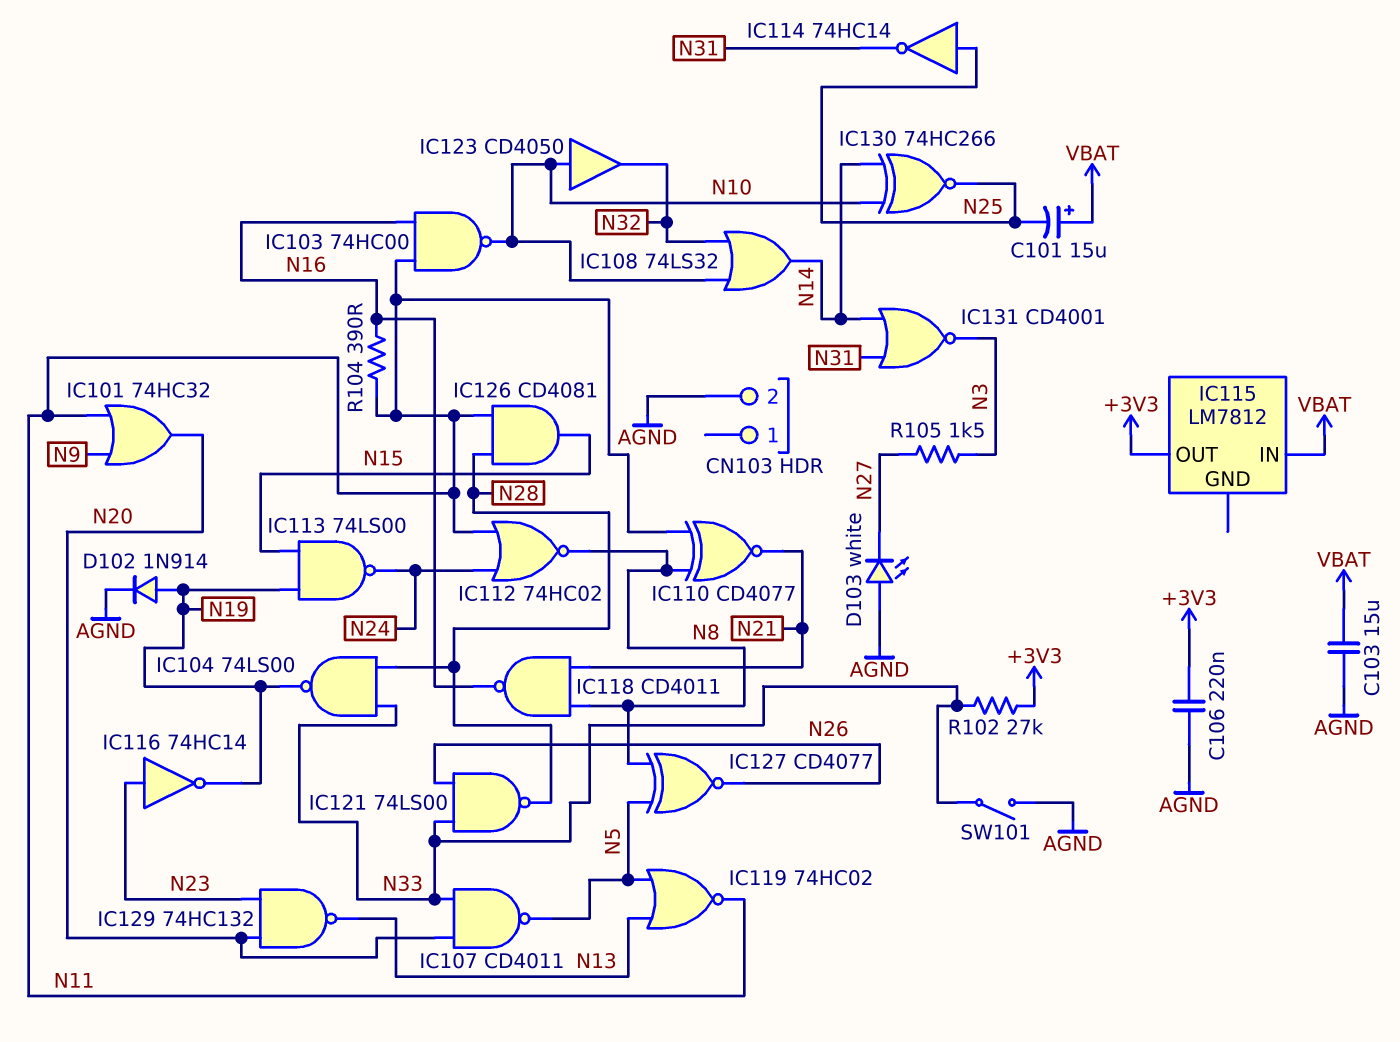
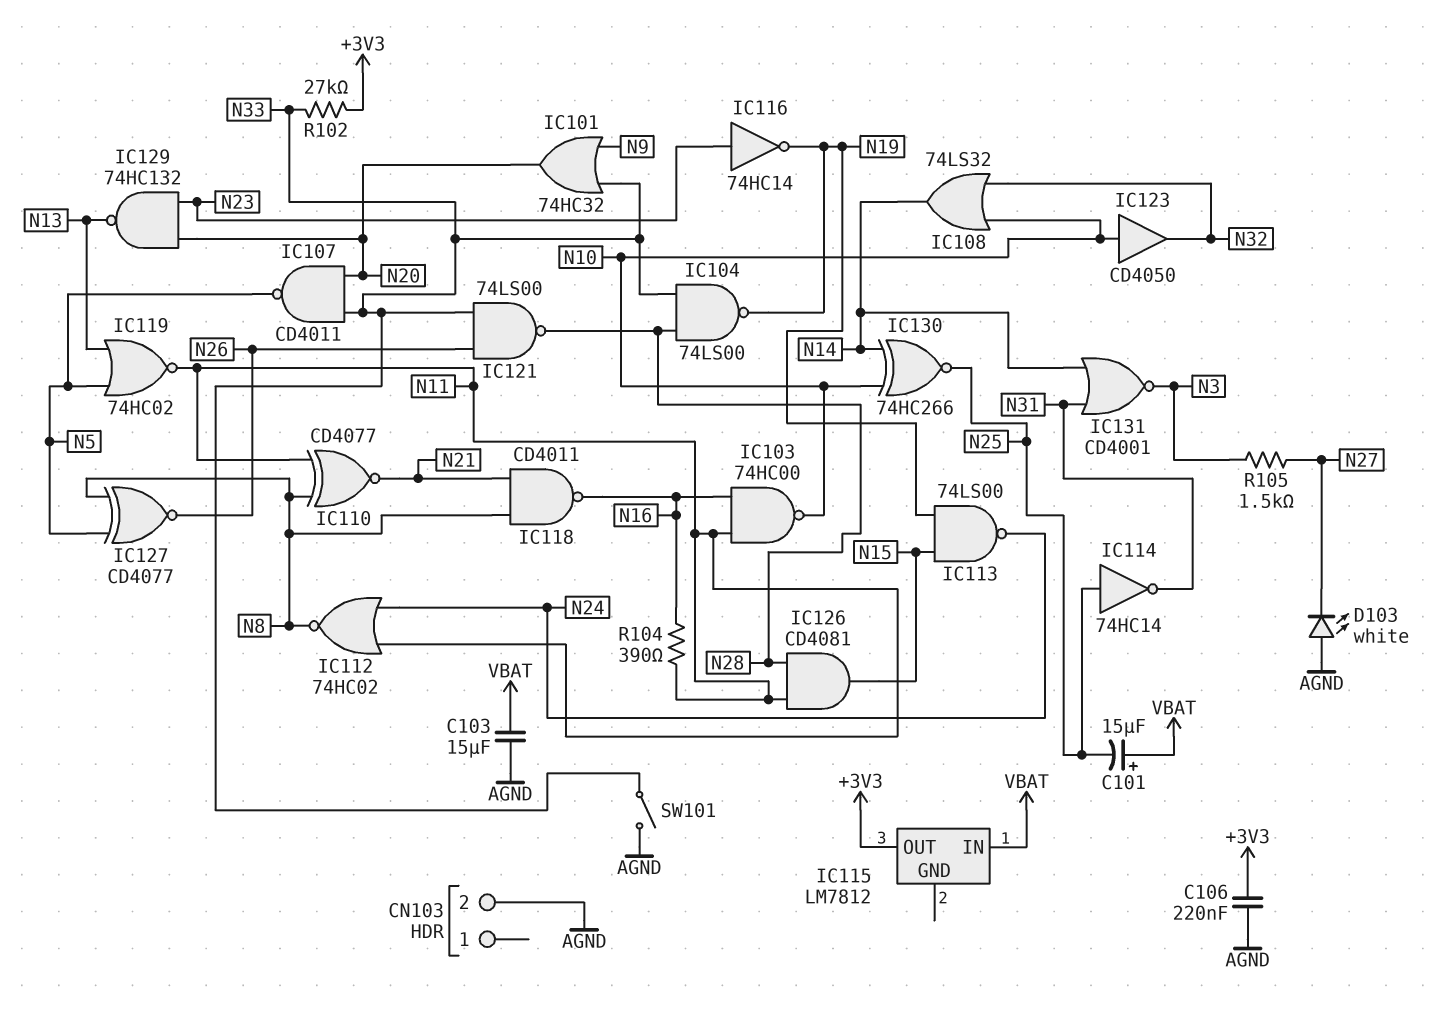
D102: diode 1N914 (A N19, K AGND) -> none
IC101: OR 74HC32 (in N9, in N11, out N20) -> OR 74HC32 (in N9, in N33, out N20)

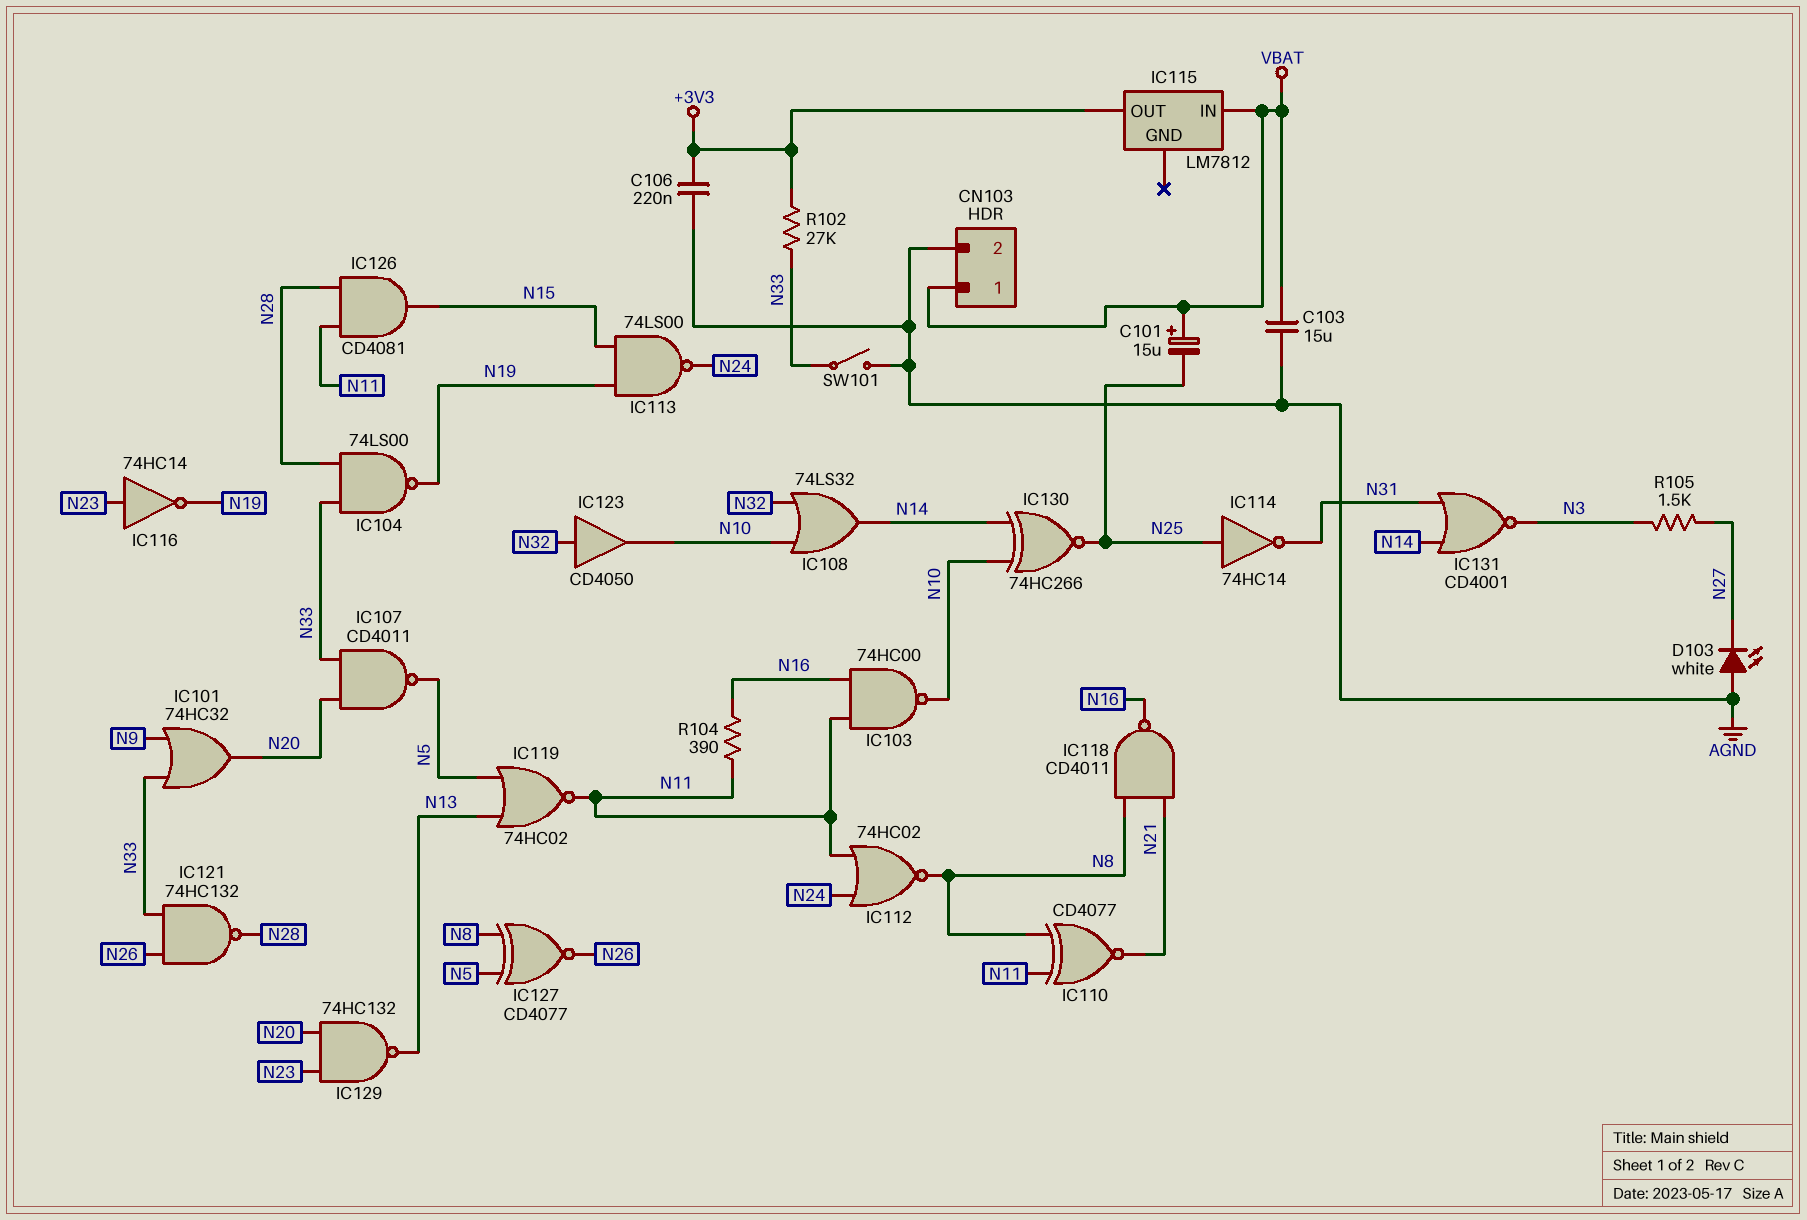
CN103 pin 1: none -> VBAT
IC121: NAND 74LS00 (in N26, in N33, out N28) -> NAND 74HC132 (in N26, in N33, out N28)
IC123: buffer CD4050 (in N10, out N32) -> buffer CD4050 (in N32, out N10)

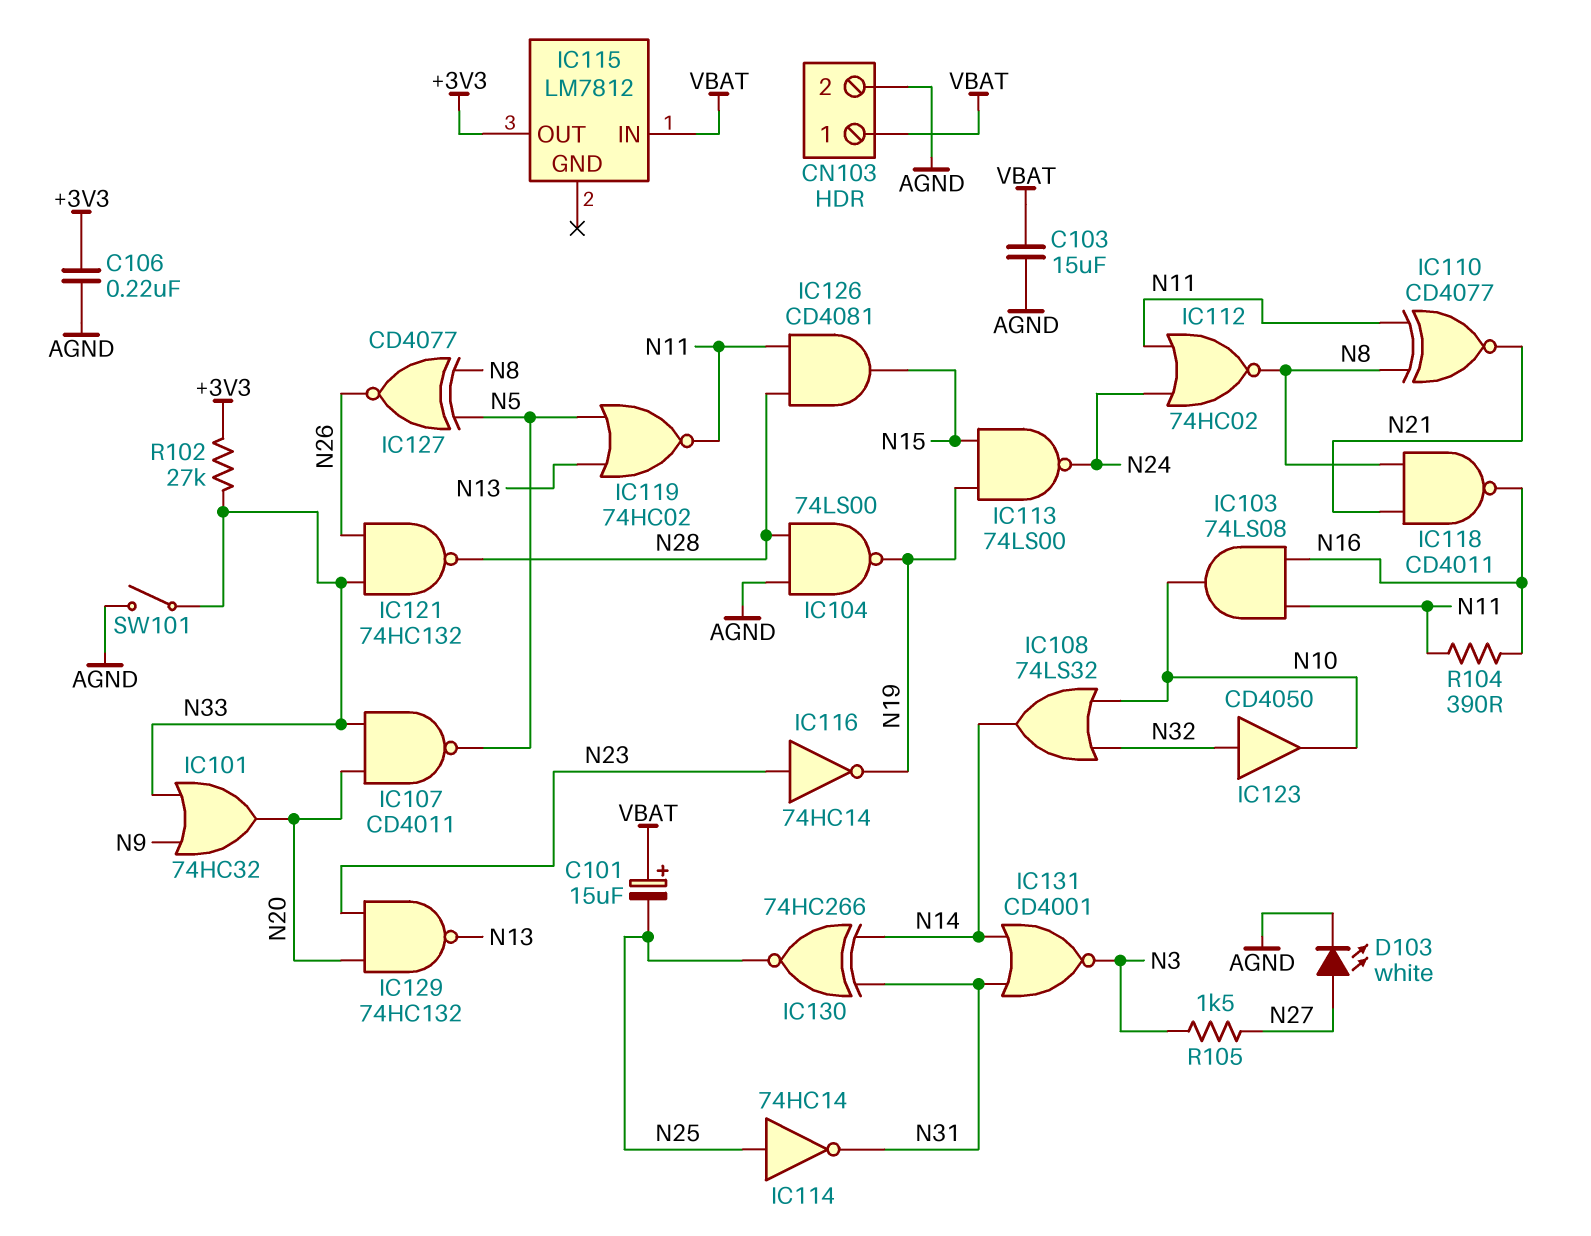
D103: LED white (A AGND, K N27) -> LED white (A N27, K AGND)
IC103: NAND 74HC00 (in N11, in N16, out N10) -> AND 74LS08 (in N11, in N16, out N10)
IC104: NAND 74LS00 (in N28, in N33, out N19) -> NAND 74LS00 (in AGND, in N28, out N19)
IC130: XNOR 74HC266 (in N10, in N14, out N25) -> XNOR 74HC266 (in N14, in N31, out N25)

